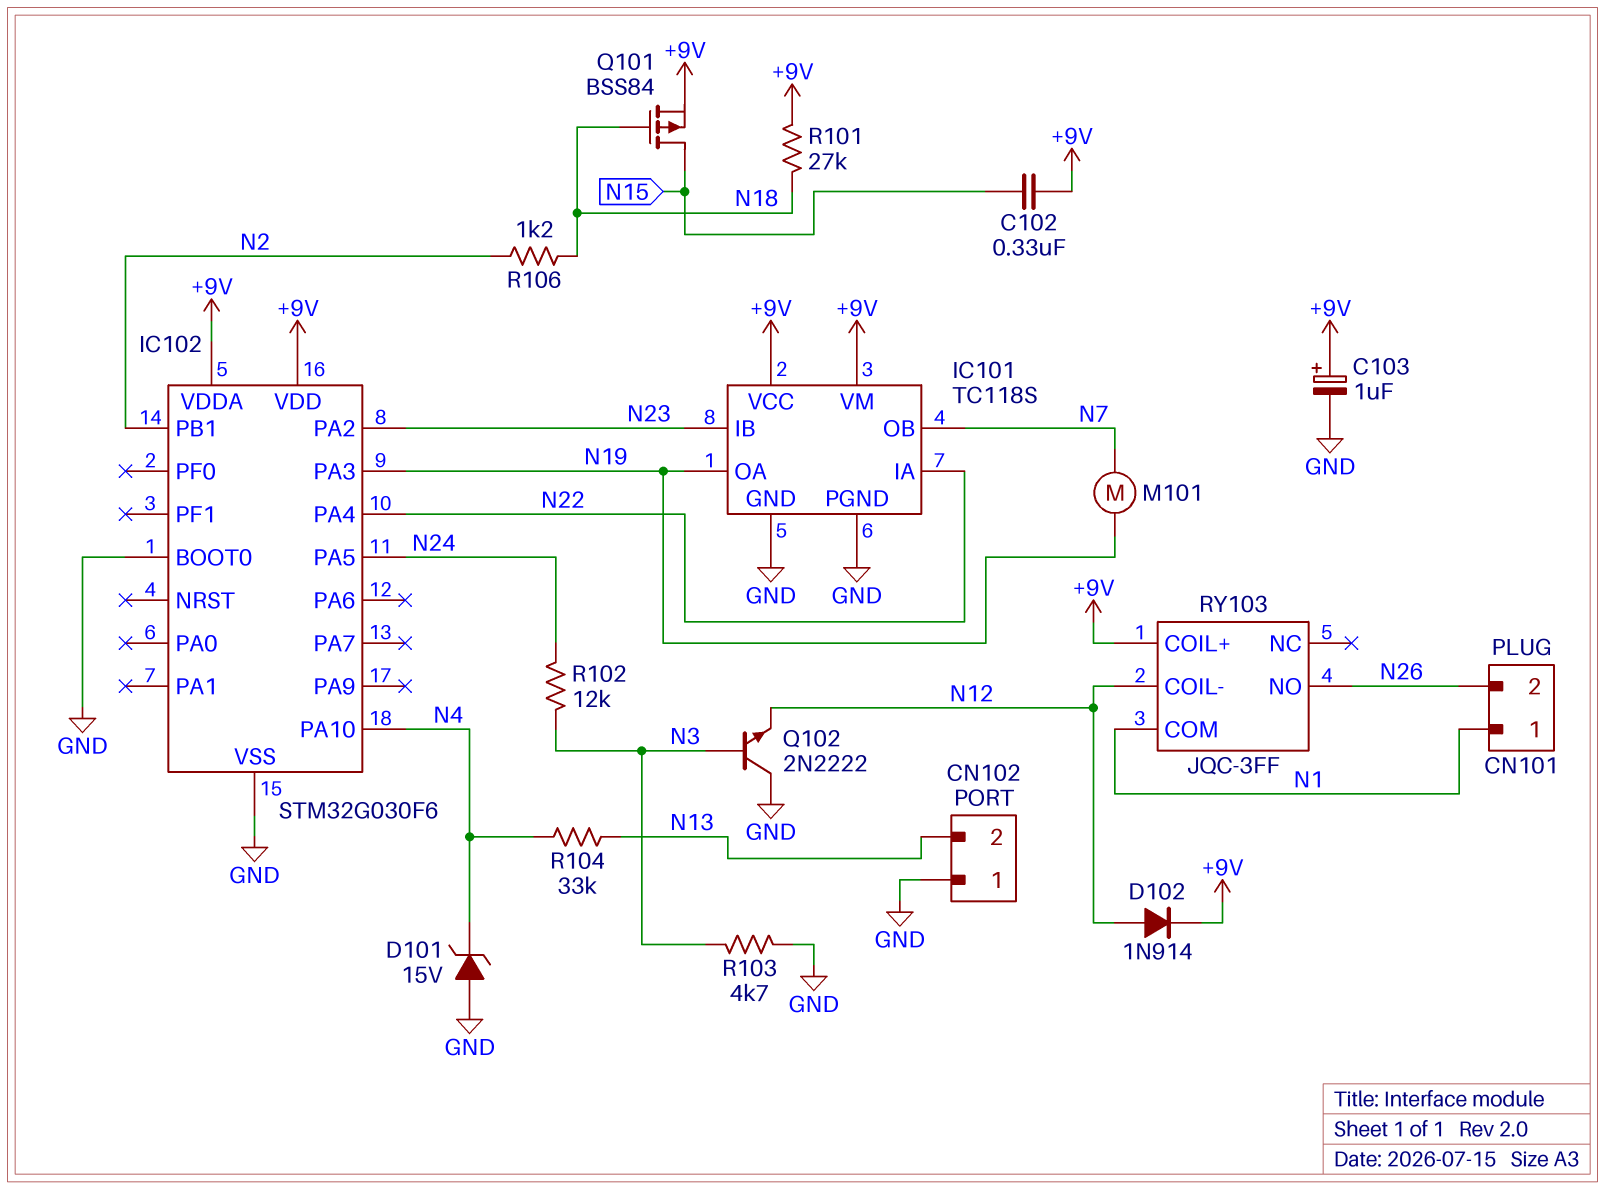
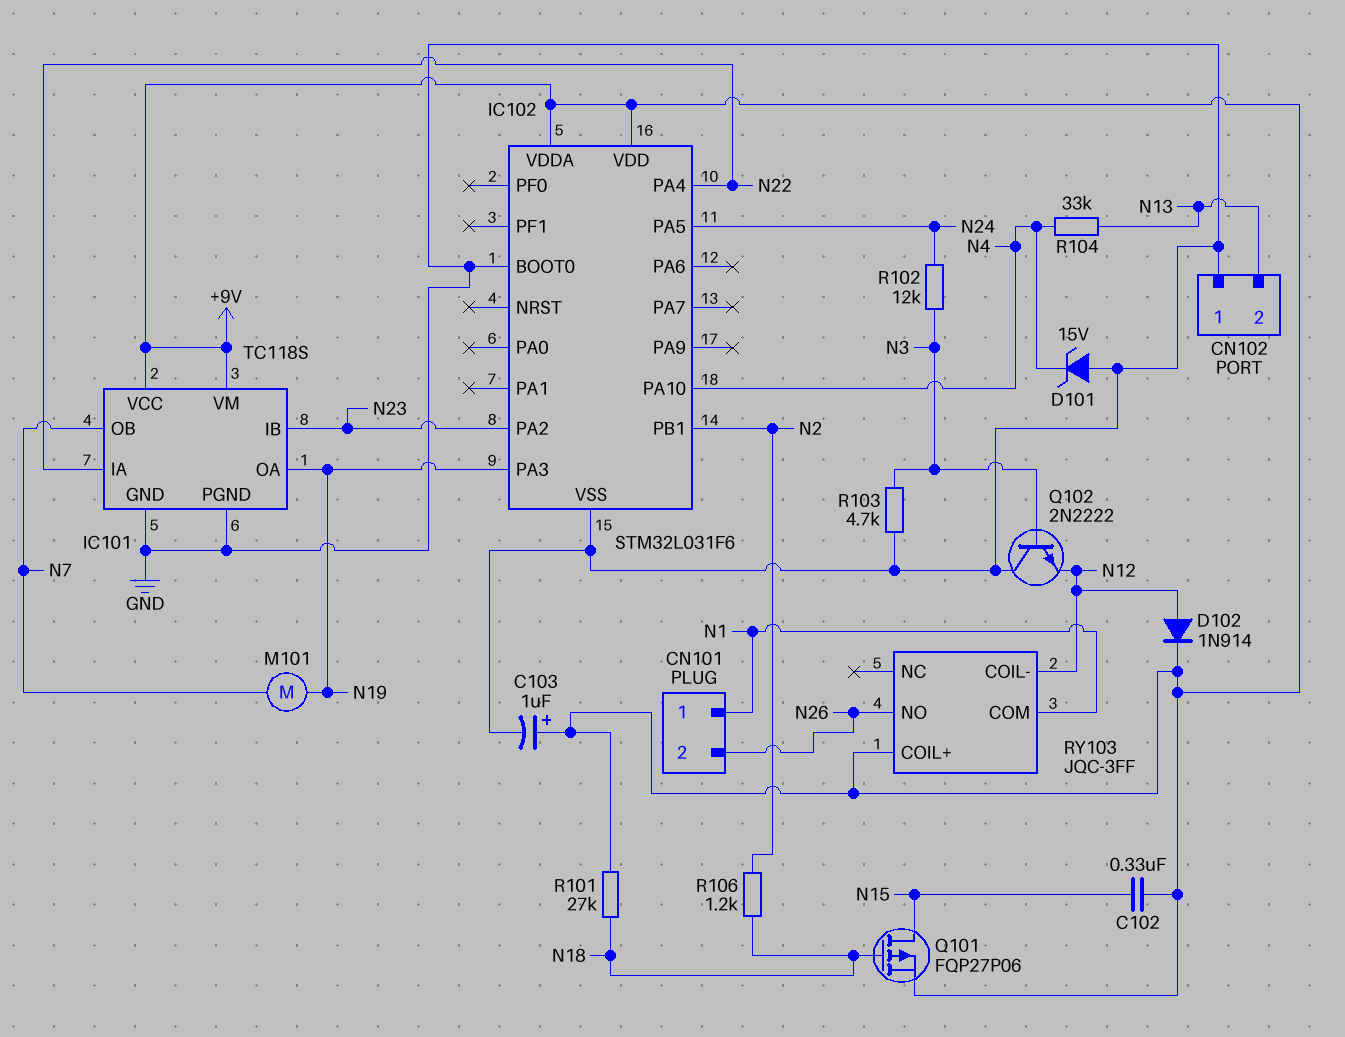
IC102: STM32G030F6 -> STM32L031F6
Q101: PMOS BSS84 (G N18, D N15, S +9V) -> PMOS FQP27P06 (G N18, D N15, S +9V)

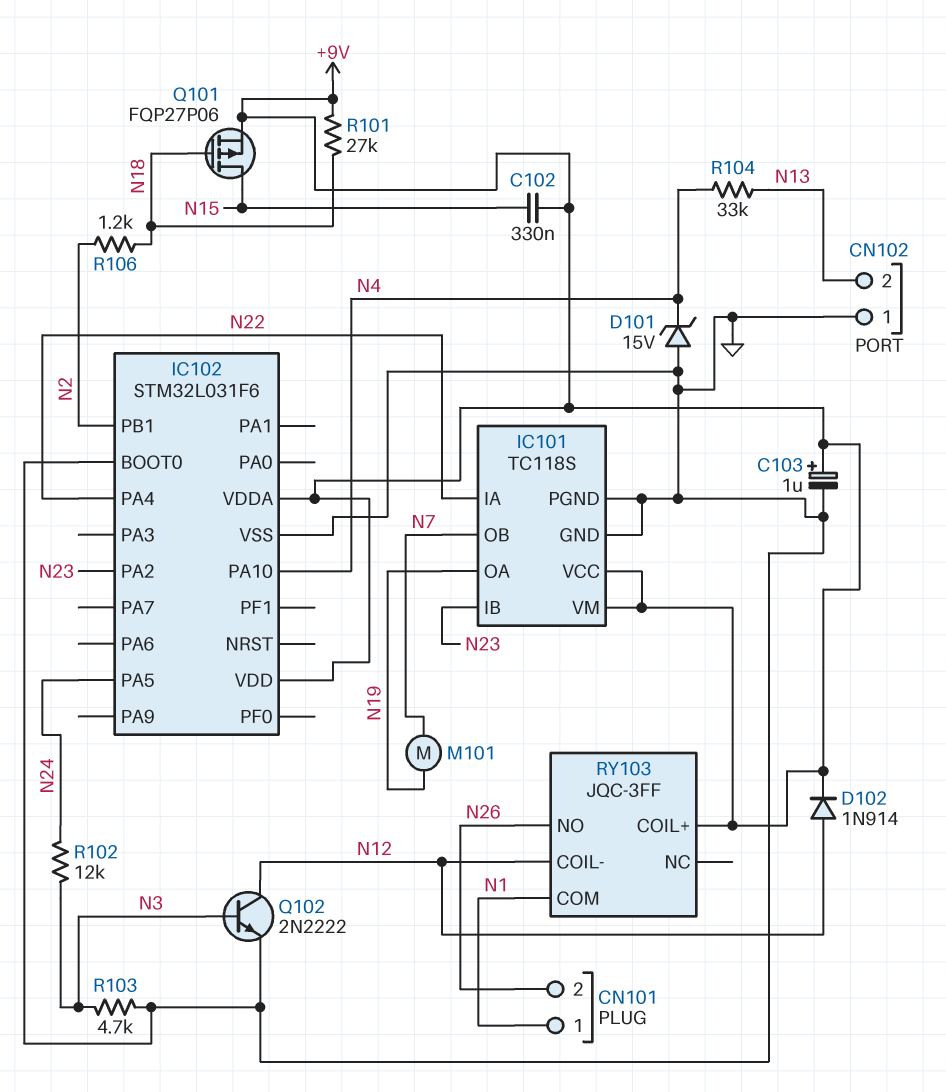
IC102 pin PA3: N19 -> none
Q102: NPN 2N2222 (B N3, C GND, E N12) -> NPN 2N2222 (B N3, C N12, E GND)

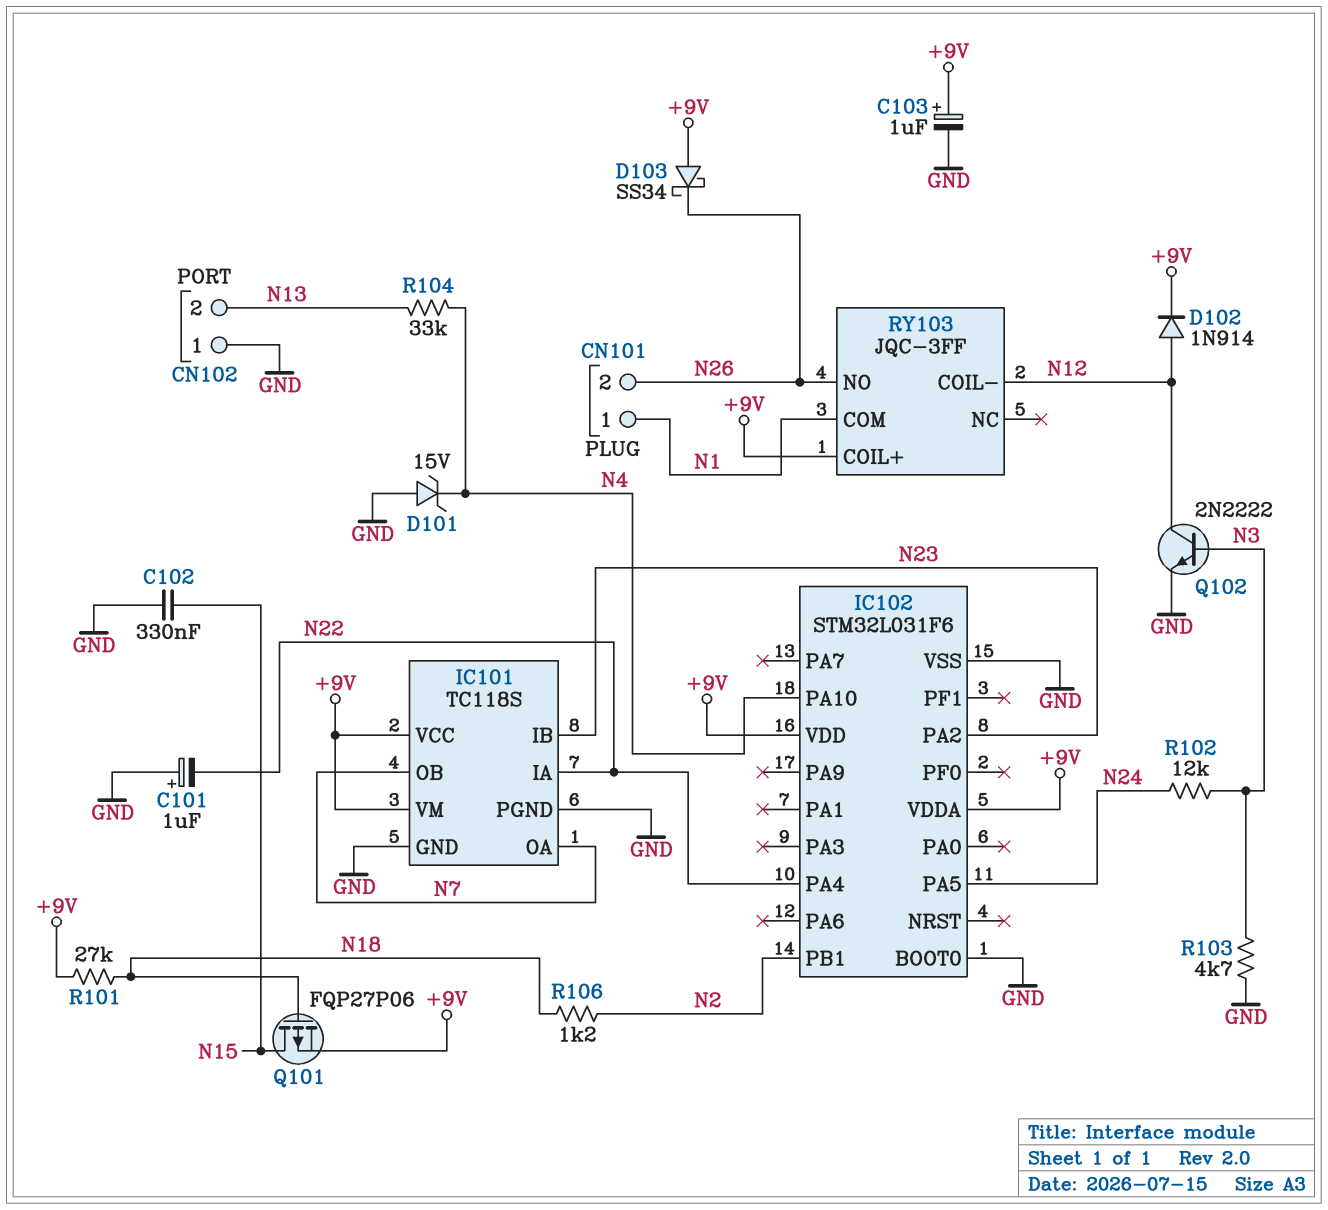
C101: none -> 1uF (plus GND, minus N22)
C102: 330nF (+9V, N15) -> 330nF (GND, N15)
D103: none -> schottky SS34 (A +9V, K N26)
IC101 pin OA: N19 -> N7
M101: motor (N7, N19) -> none

